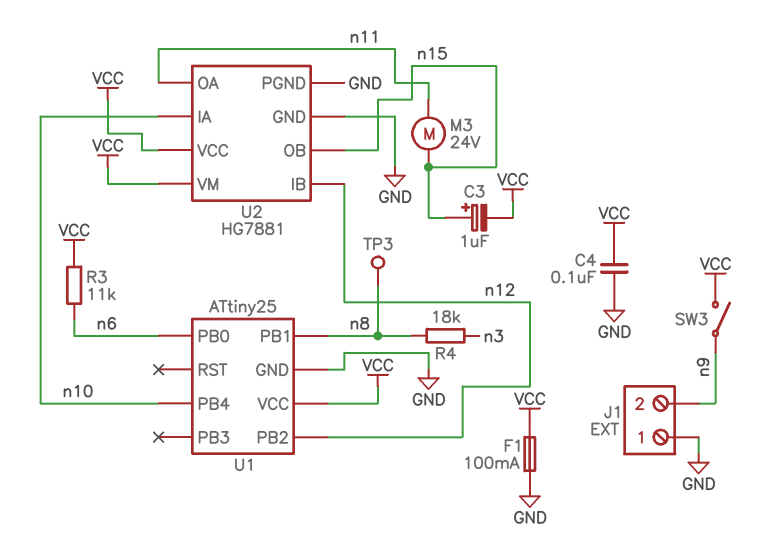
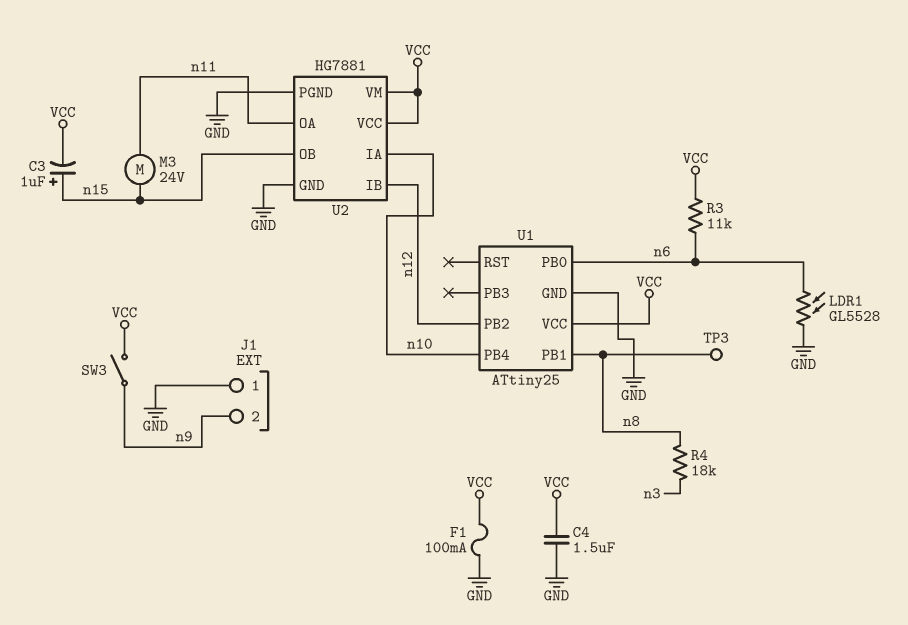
C4: 100nF (GND, VCC) -> 1.5uF (GND, VCC)
LDR1: none -> GL5528 (GND, n6)

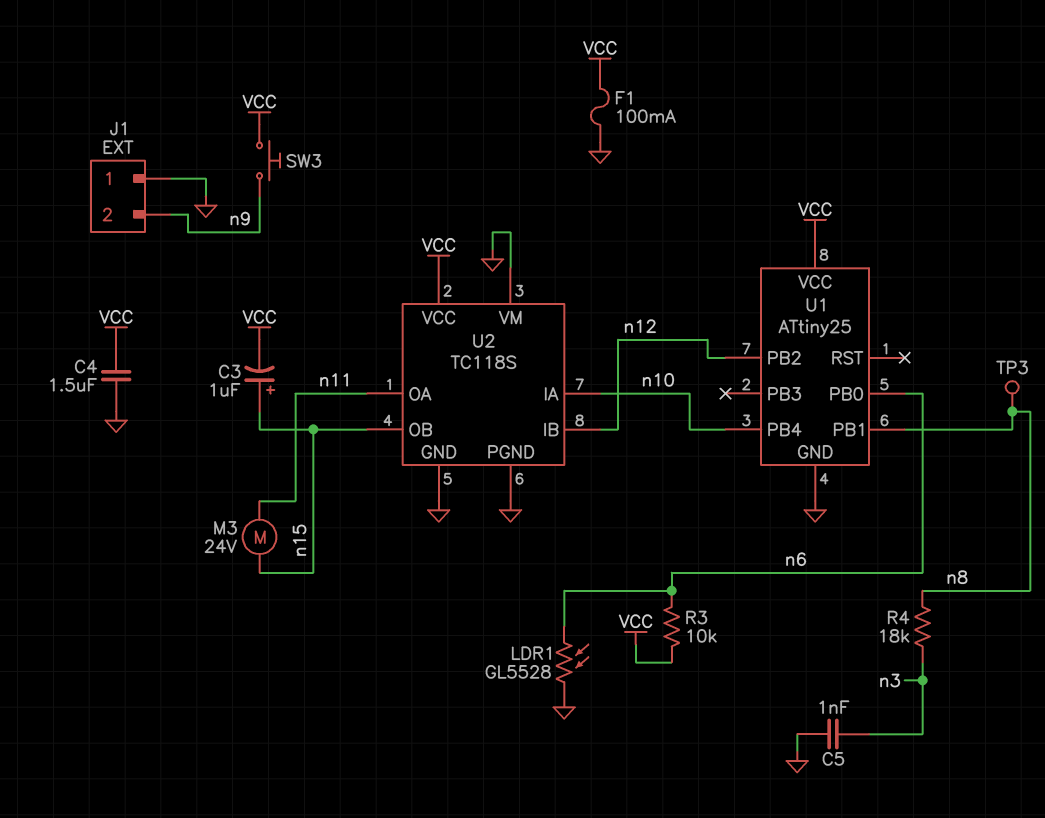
C5: none -> 1nF (GND, n3)
R3: 11k (VCC, n6) -> 10k (VCC, n6)
SW3: switch (VCC, n9) -> button (VCC, n9)
U2: HG7881 -> TC118S
U2 pin VM: VCC -> GND

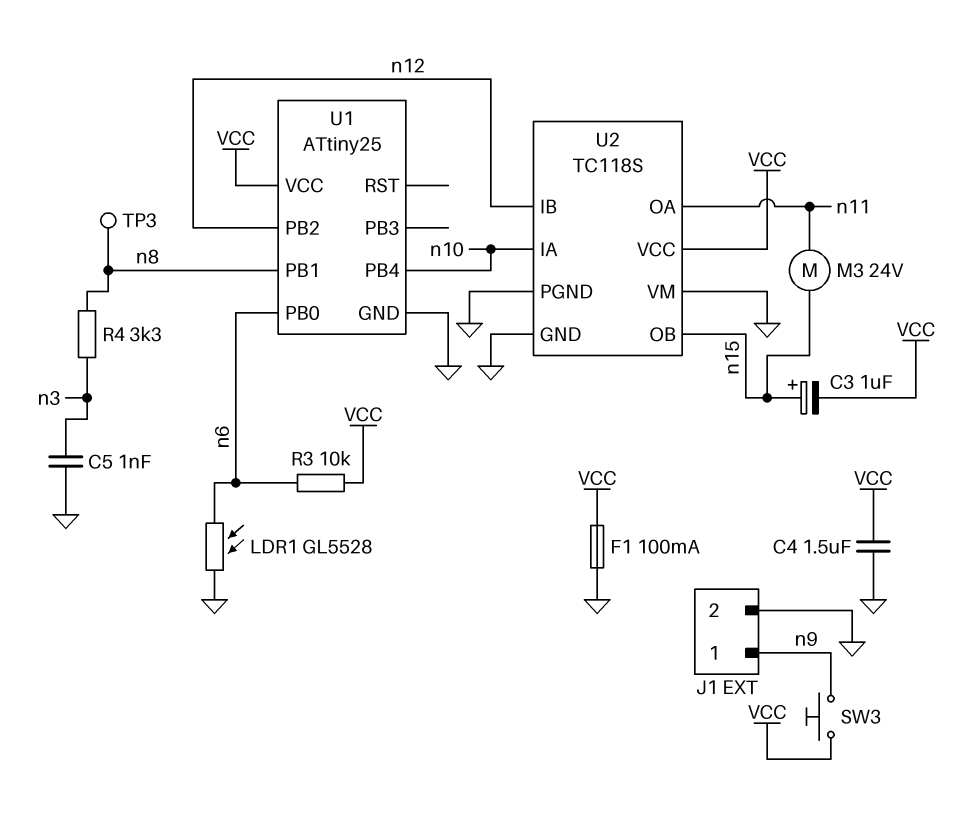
J1 pin 1: GND -> n9
J1 pin 2: n9 -> GND
R4: 18k (n3, n8) -> 3.3k (n3, n8)

